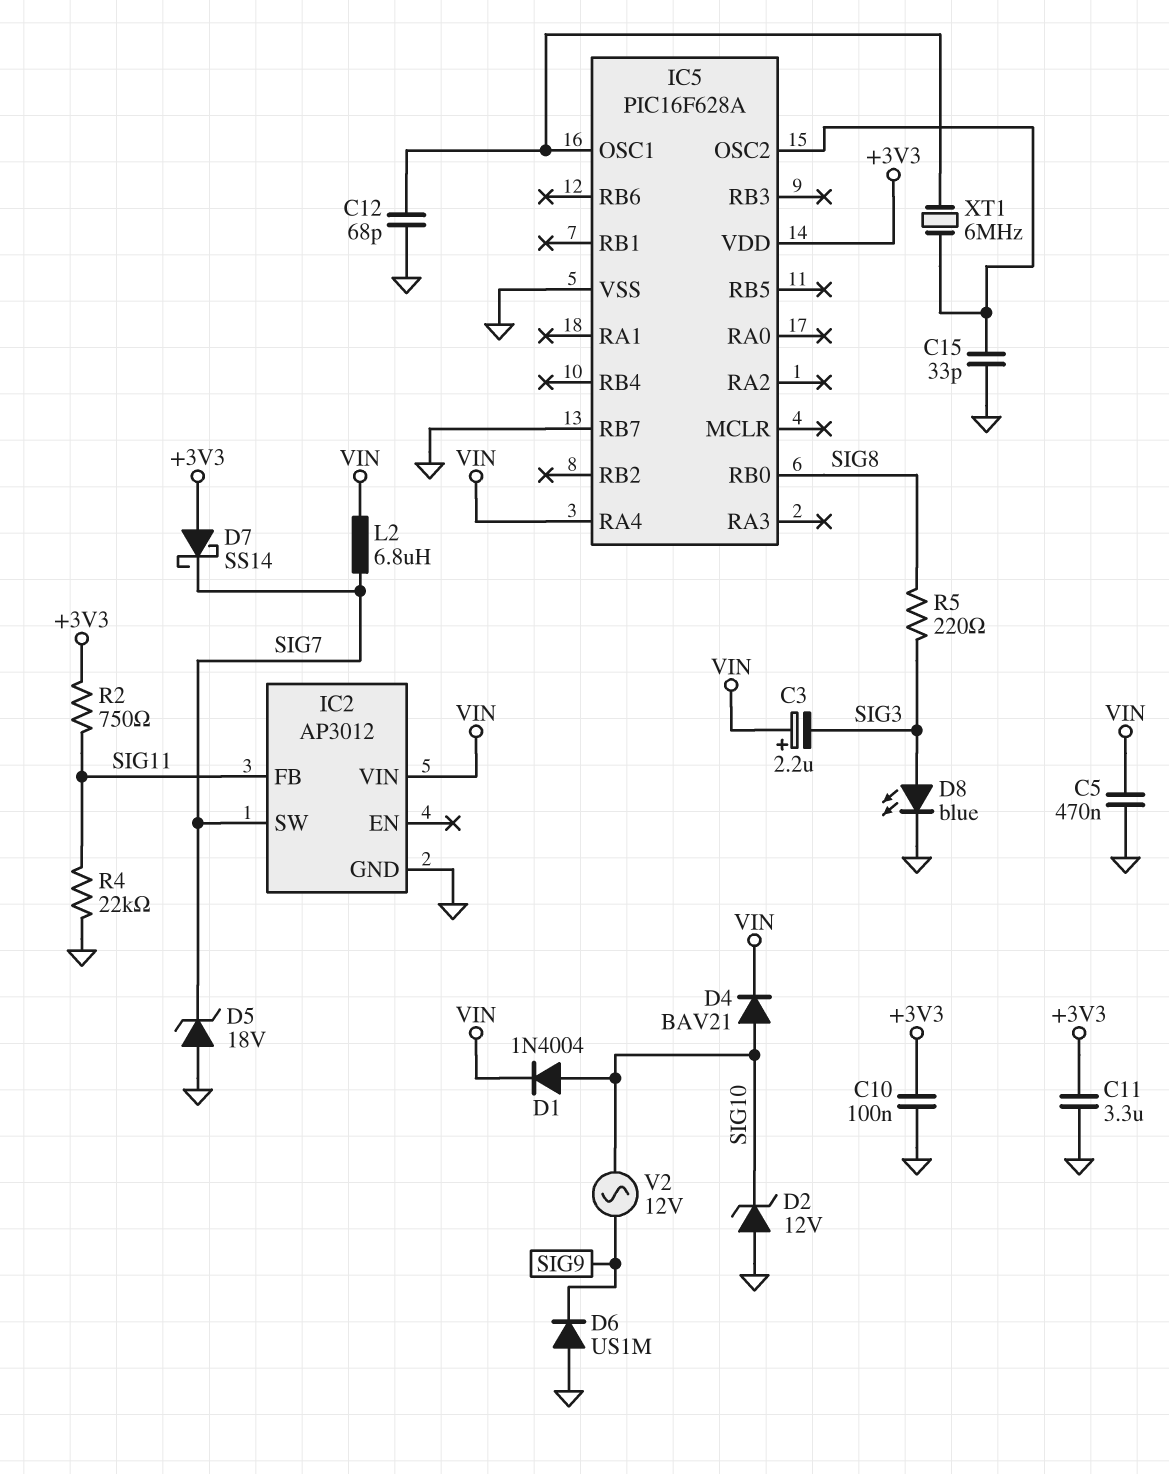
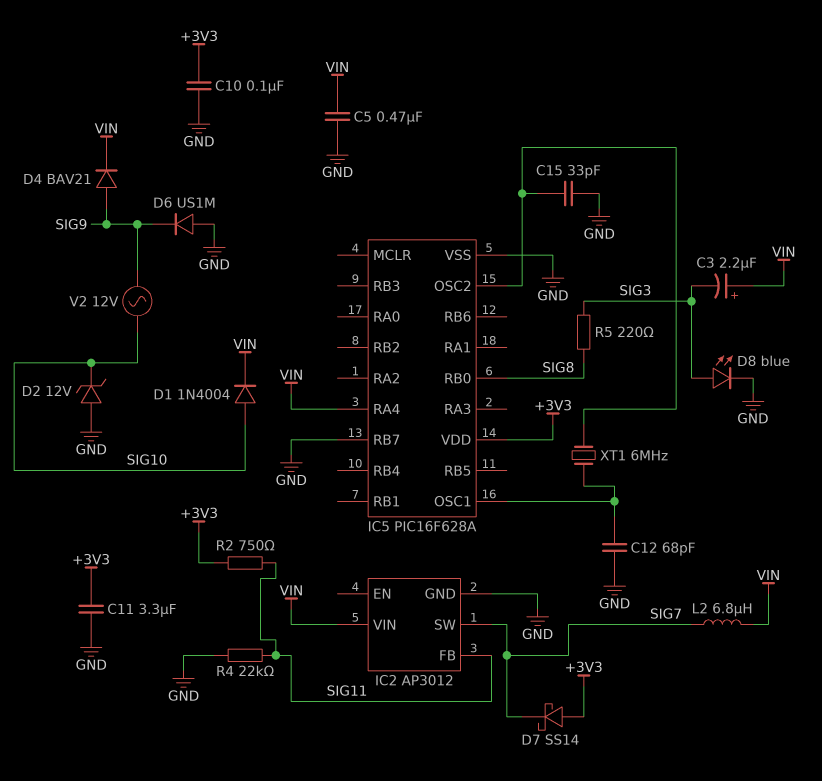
D4: diode BAV21 (A SIG10, K VIN) -> diode BAV21 (A SIG9, K VIN)
D5: zener 18V (A GND, K SIG7) -> none

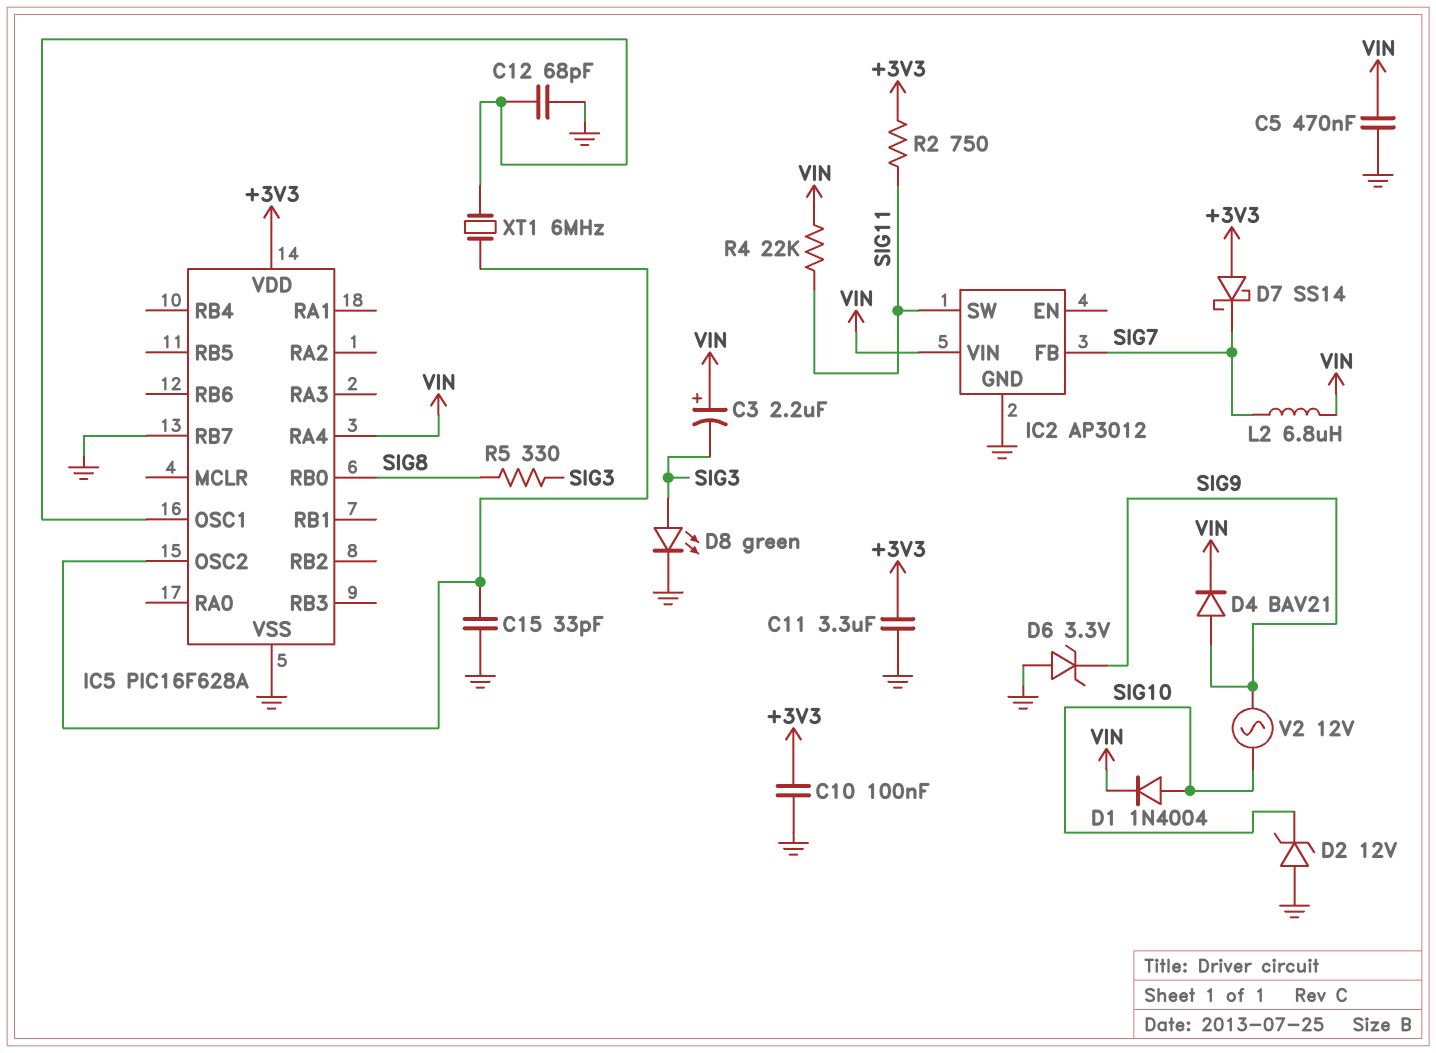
D6: diode US1M (A GND, K SIG9) -> zener 3.3V (A GND, K SIG9)
D8: LED blue (A SIG3, K GND) -> LED green (A SIG3, K GND)
IC2 pin FB: SIG11 -> SIG7
IC2 pin SW: SIG7 -> SIG11
R4: 22k (GND, SIG11) -> 22k (SIG11, VIN)
R5: 220 (SIG3, SIG8) -> 330 (SIG3, SIG8)

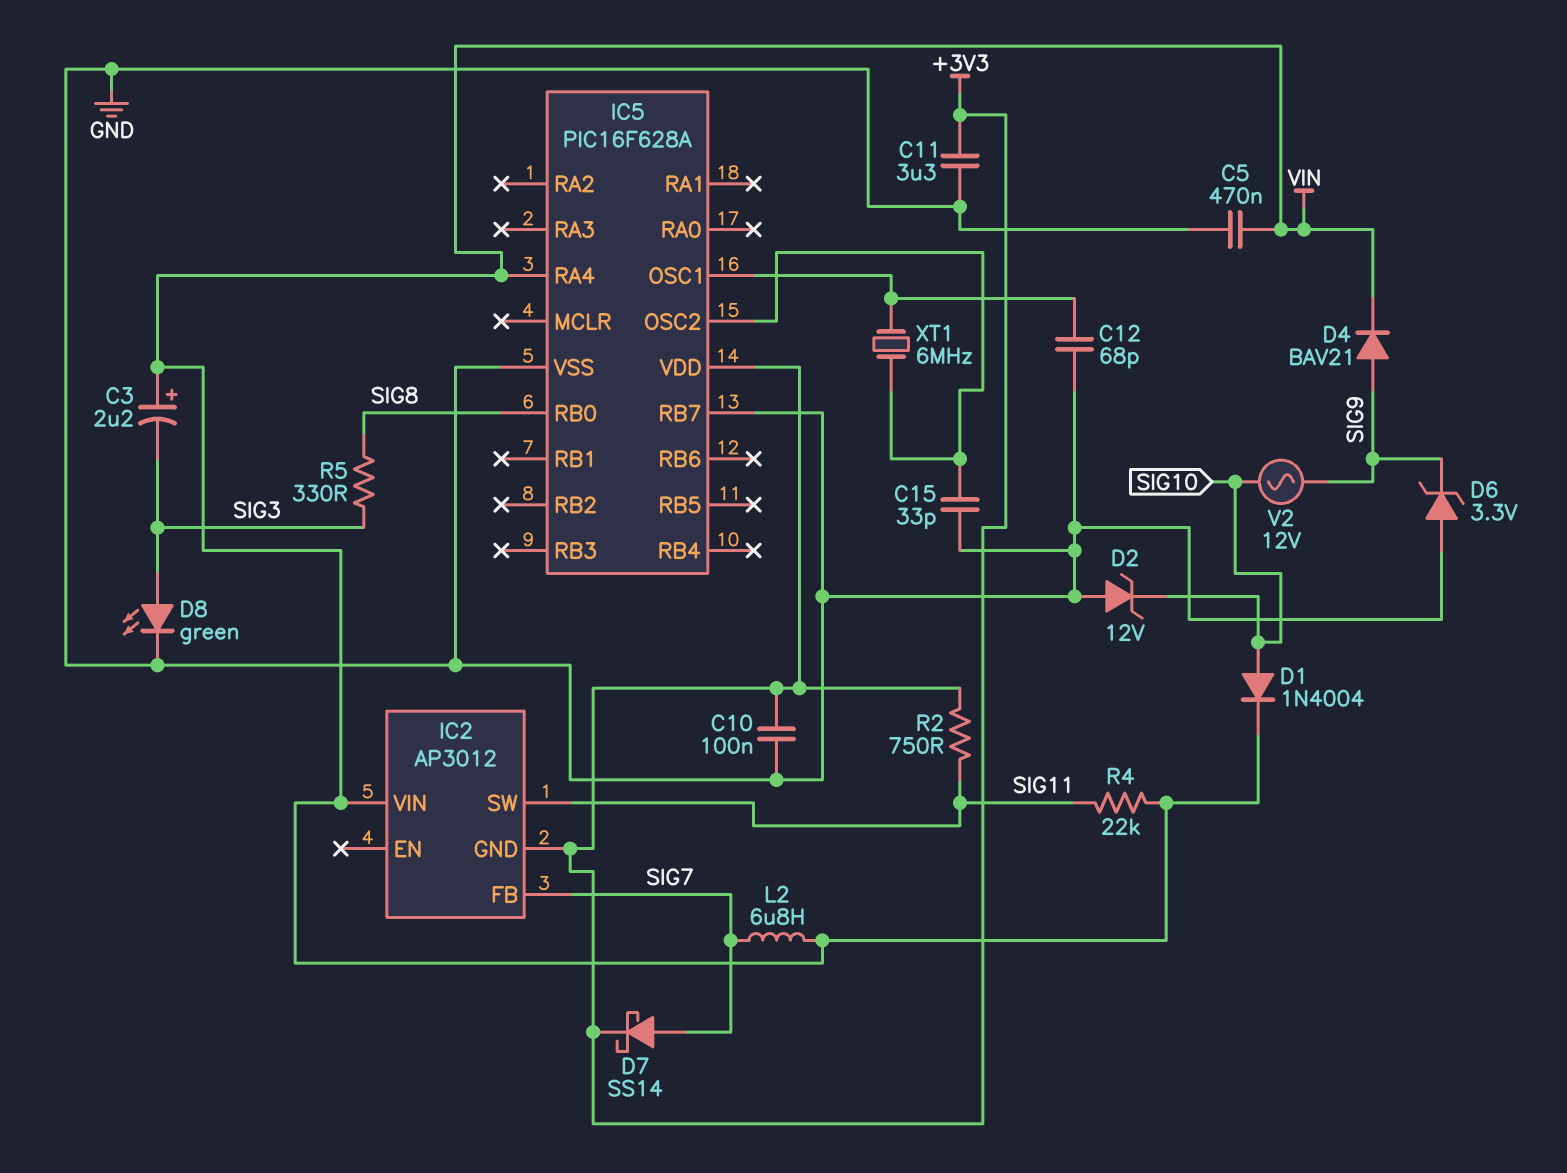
D7: schottky SS14 (A +3V3, K SIG7) -> schottky SS14 (A SIG7, K +3V3)
IC2 pin GND: GND -> +3V3

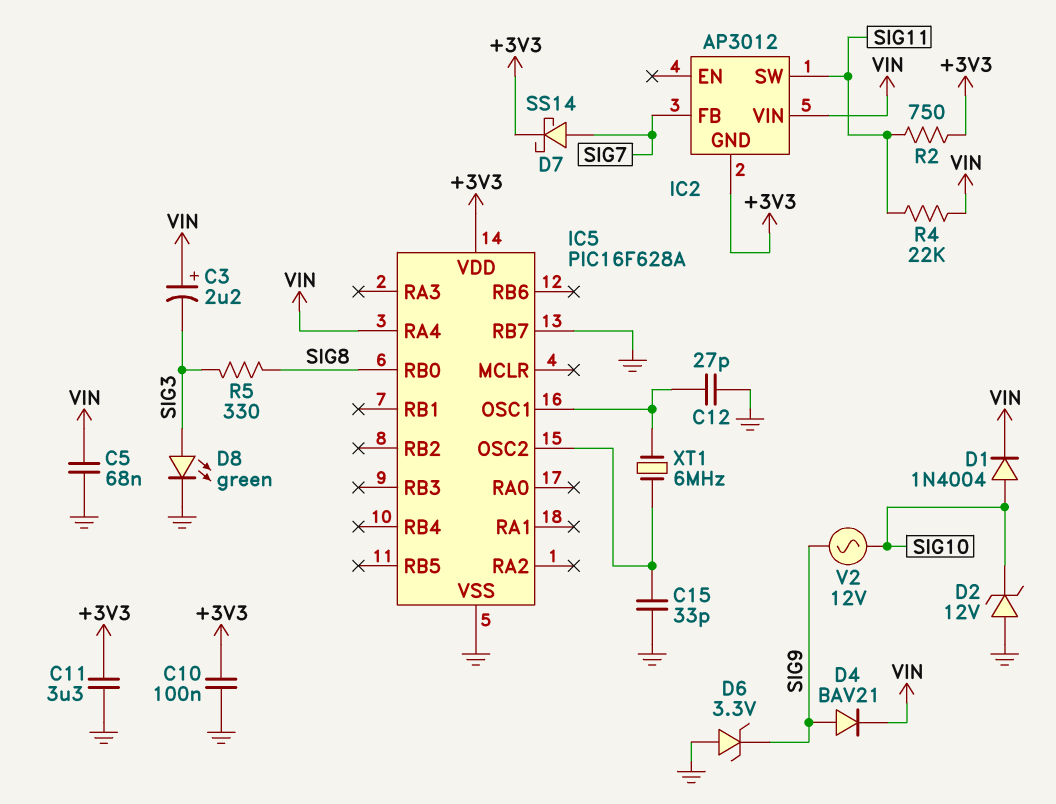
C5: 470nF (GND, VIN) -> 68nF (GND, VIN)
C12: 68pF (GND, IC5/OSC1) -> 27pF (GND, IC5/OSC1)
L2: 6.8uH (SIG7, VIN) -> none

